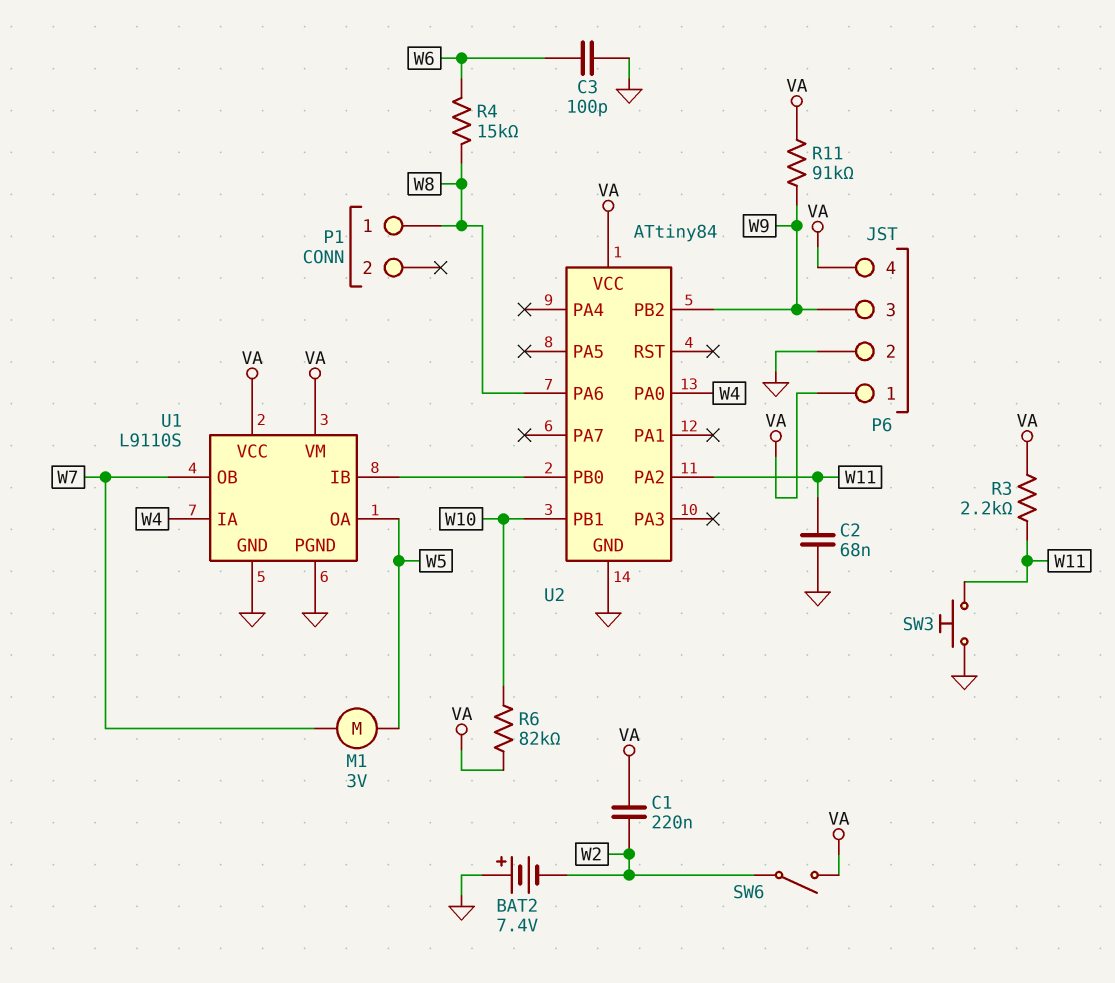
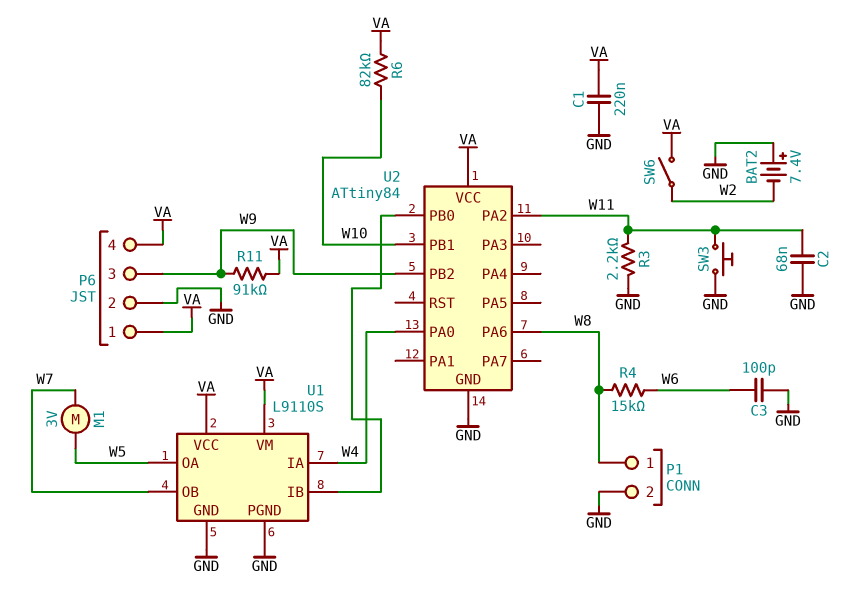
C1: 220nF (VA, W2) -> 220nF (GND, VA)
P1 pin 2: none -> GND
R3: 2.2k (VA, W11) -> 2.2k (GND, W11)

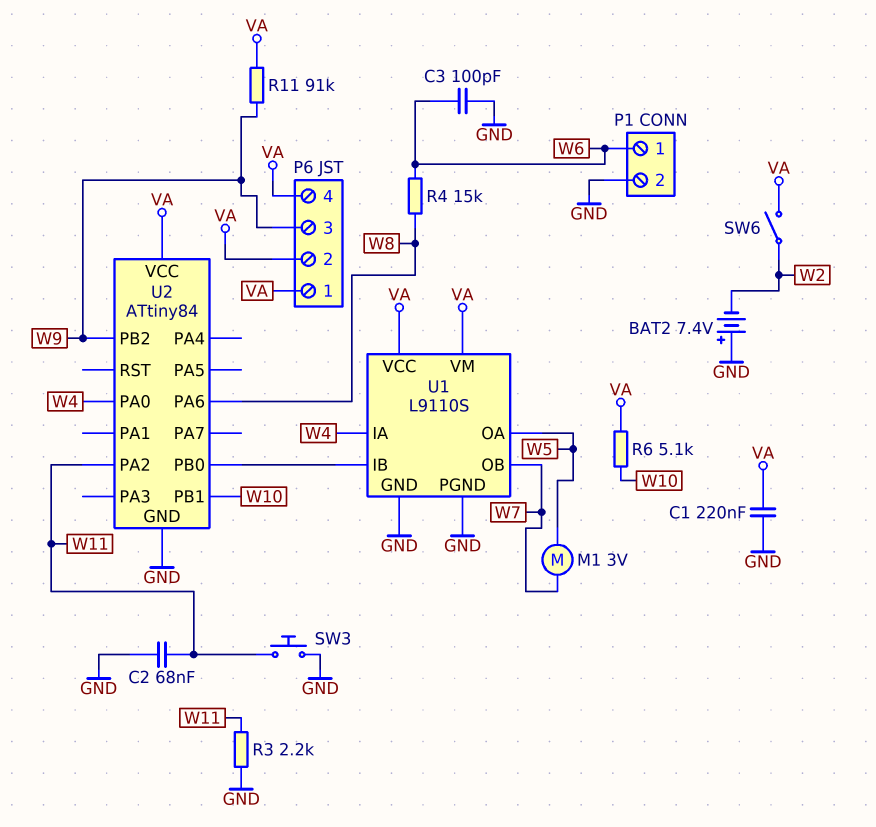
P1 pin 1: W8 -> W6
P6 pin 2: GND -> VA
R6: 82k (VA, W10) -> 5.1k (VA, W10)

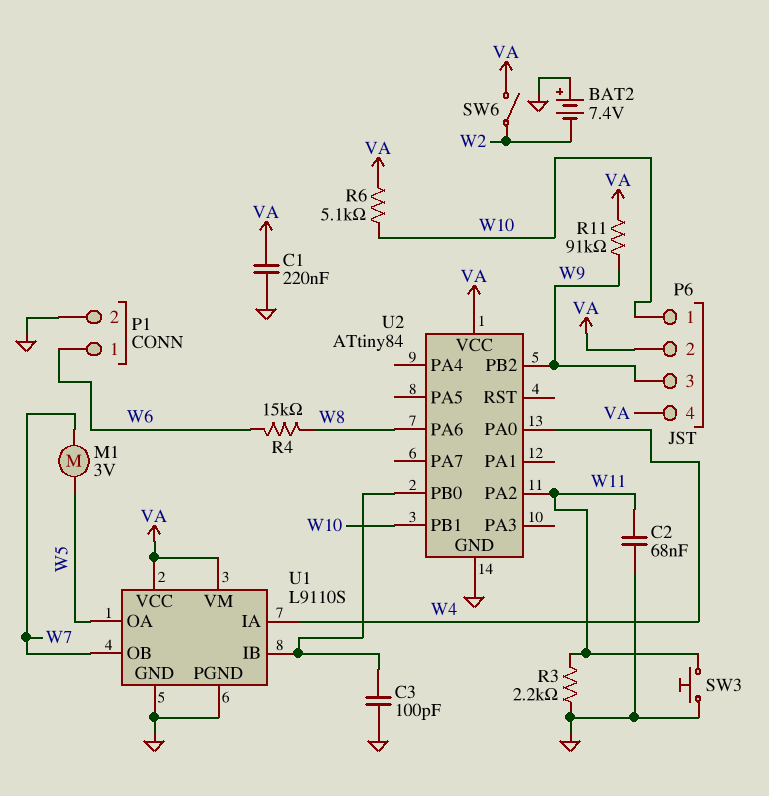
C3: 100pF (GND, W6) -> 100pF (GND, U1/IB)
P6 pin 1: VA -> W10

